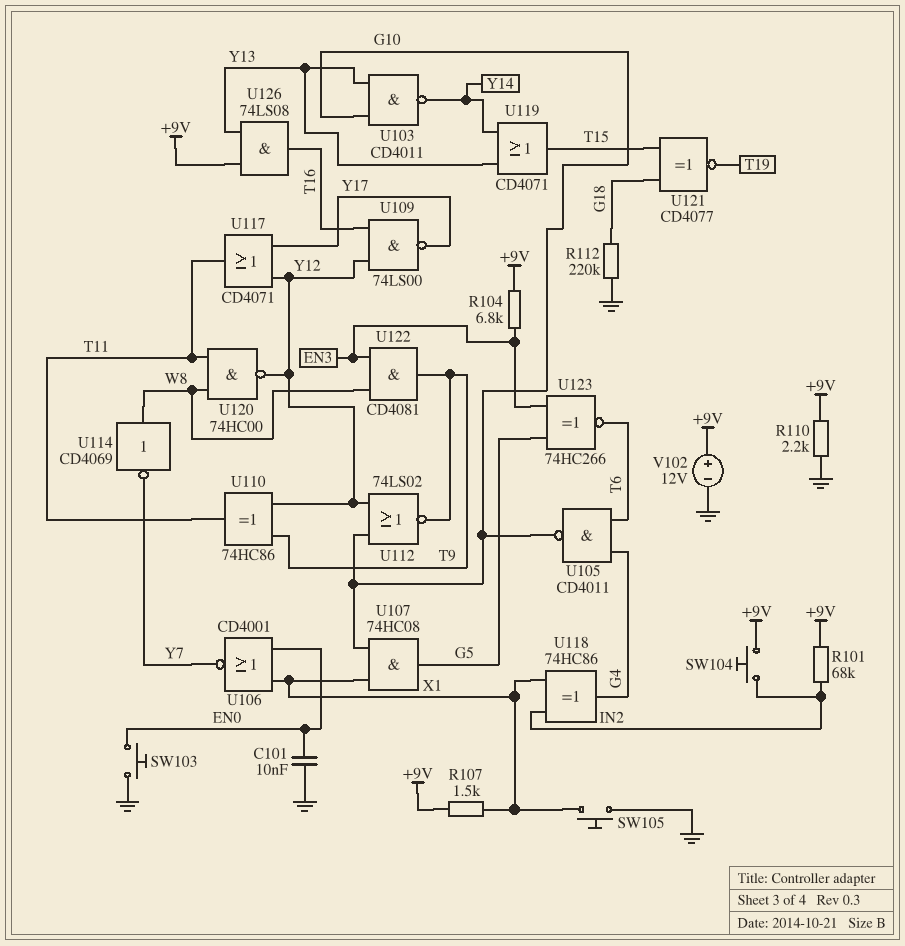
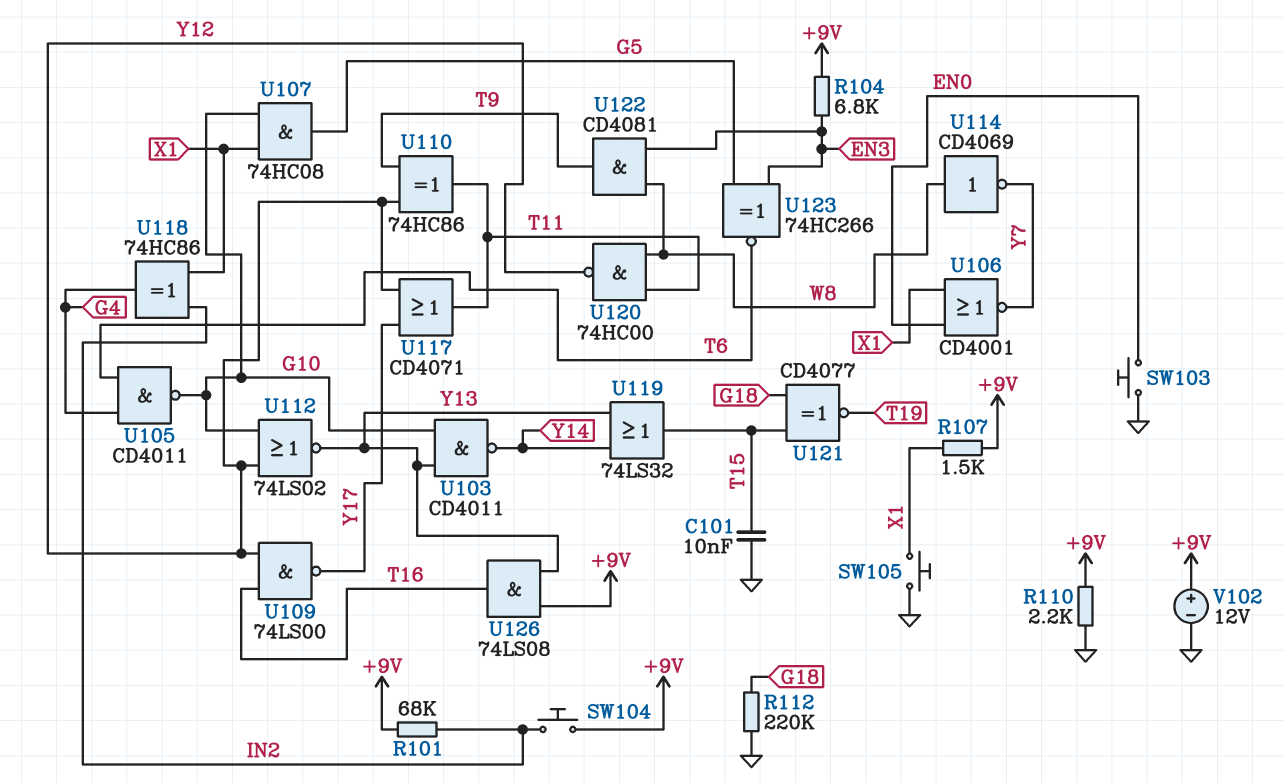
C101: 10nF (EN0, GND) -> 10nF (GND, T15)
U112: NOR 74LS02 (in G10, in Y12, out T9) -> NOR 74LS02 (in G10, in Y12, out Y13)
U119: OR CD4071 (in Y13, in Y14, out T15) -> OR 74LS32 (in Y13, in Y14, out T15)

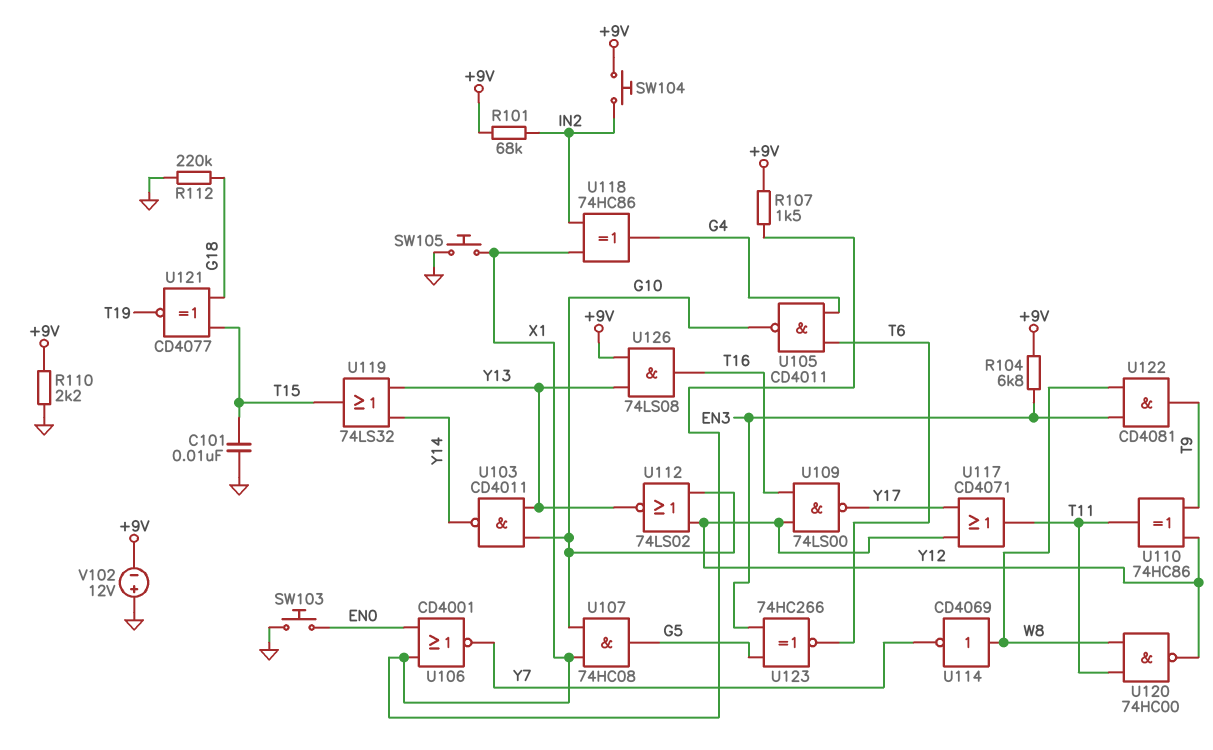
V102: 12V (plus +9V, minus GND) -> 12V (plus GND, minus +9V)

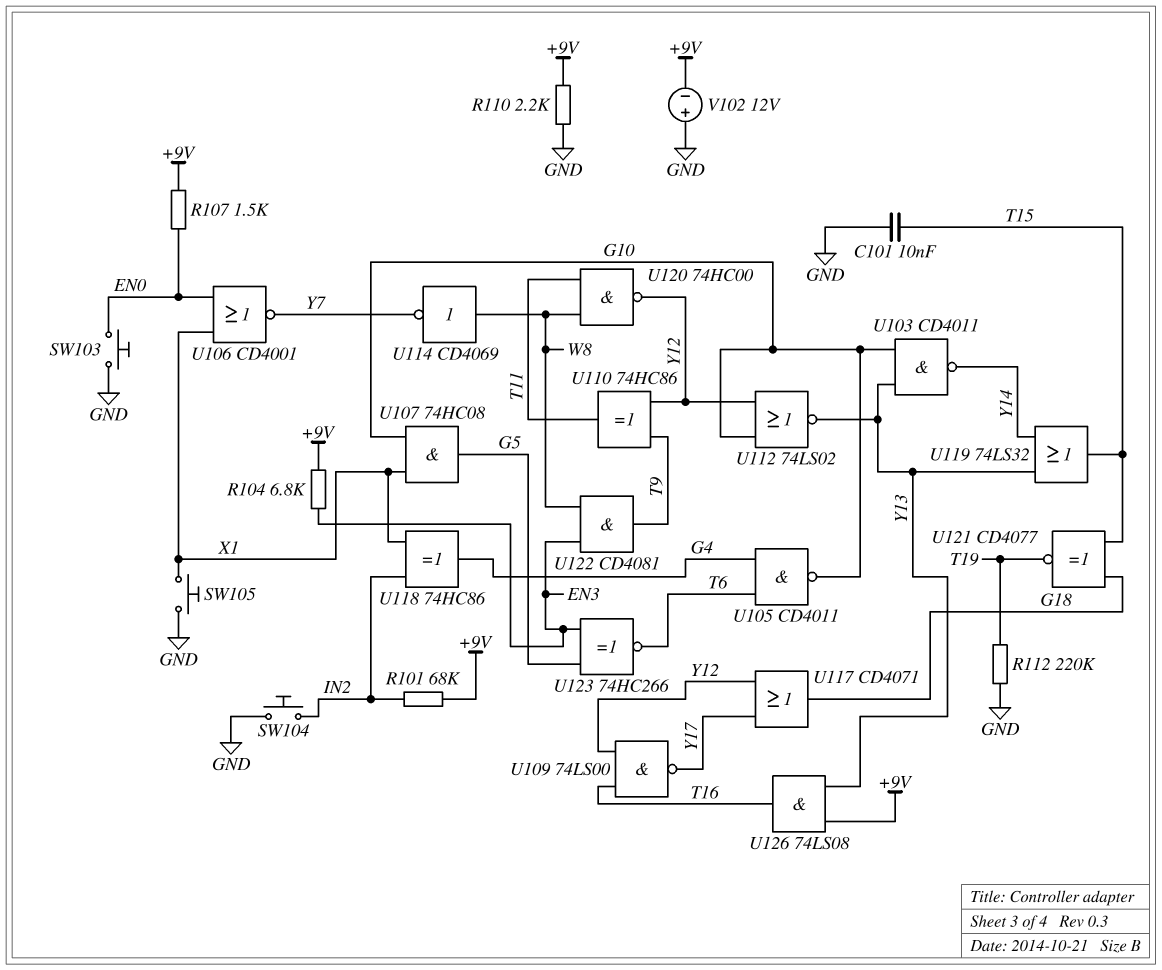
R107: 1.5k (+9V, X1) -> 1.5k (+9V, EN0)
R112: 220k (G18, GND) -> 220k (GND, T19)
SW104: button (+9V, IN2) -> button (GND, IN2)
U117: OR CD4071 (in Y12, in Y17, out T11) -> OR CD4071 (in Y12, in Y17, out G18)

